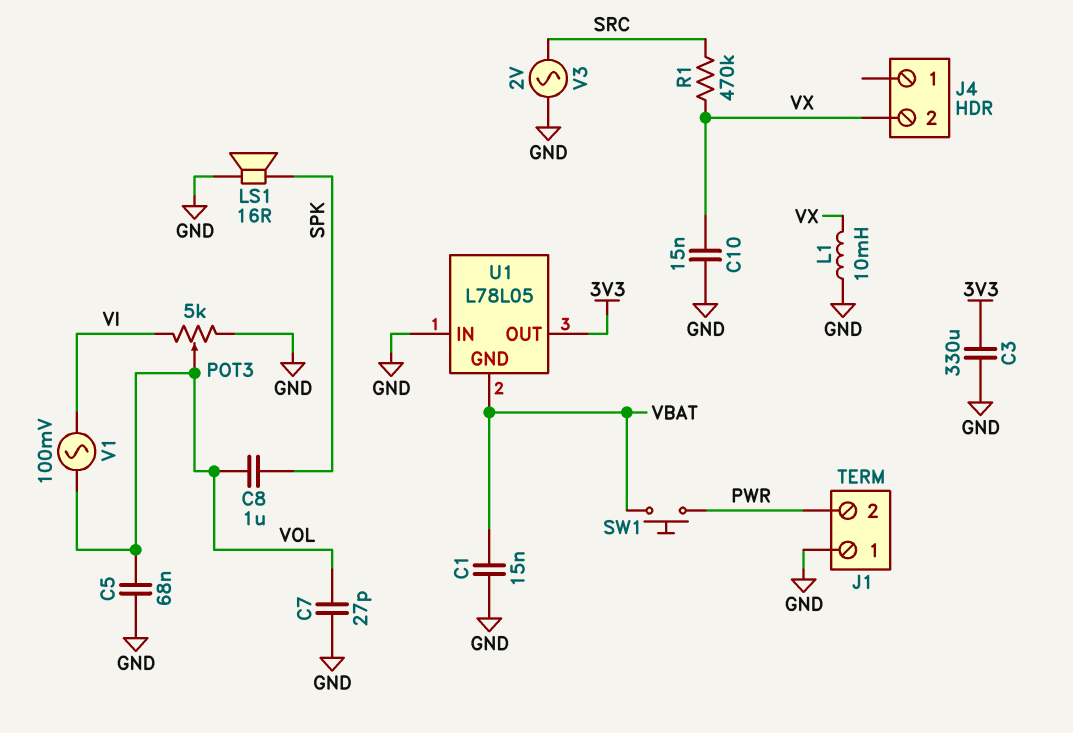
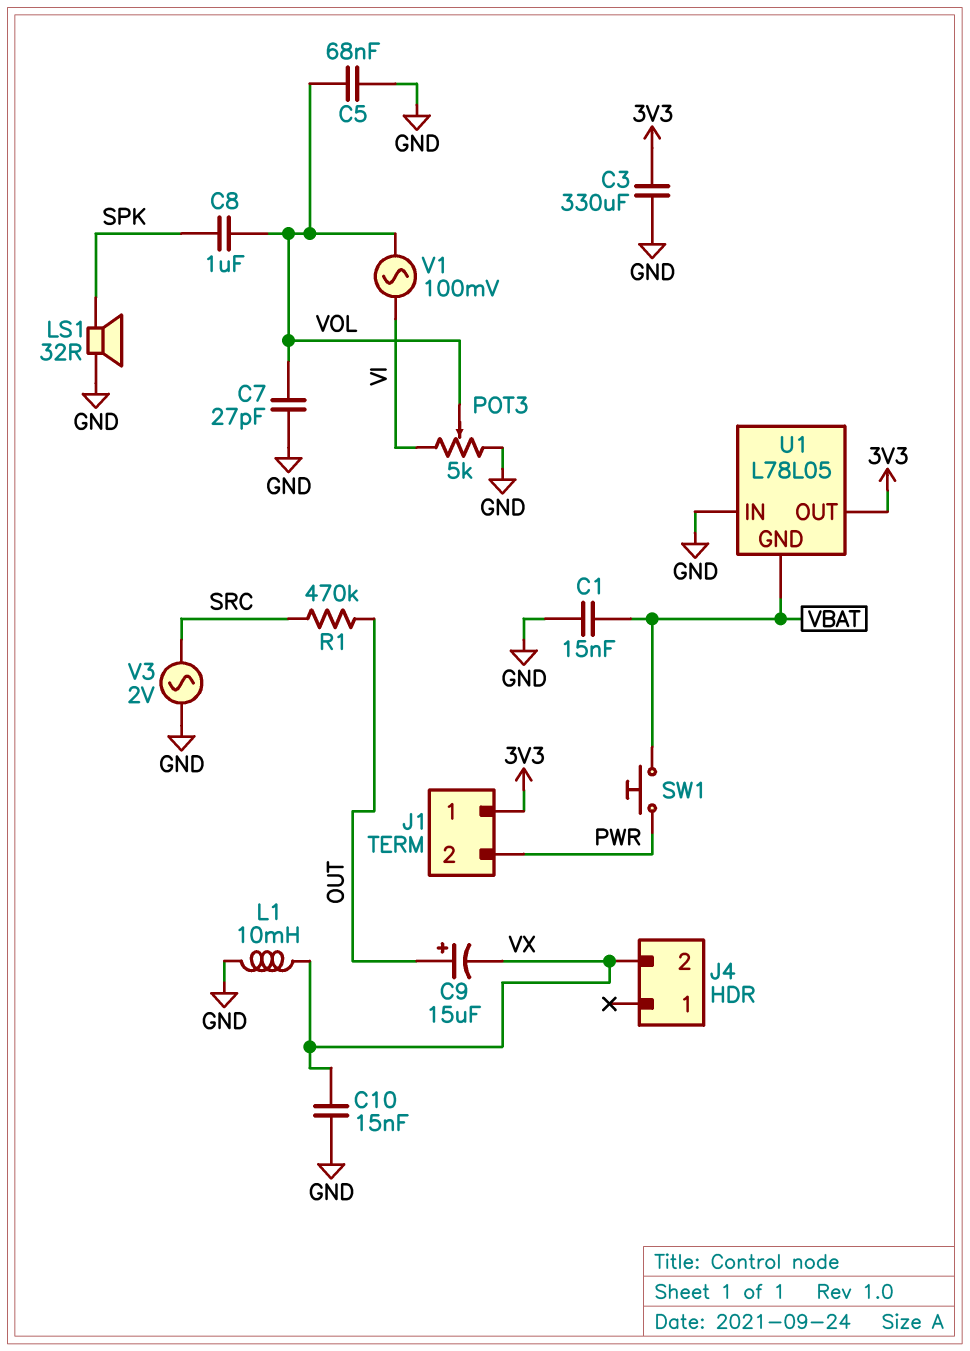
C9: none -> 15uF (plus OUT, minus VX)
J1 pin 1: GND -> 3V3
LS1: speaker 16R (GND, SPK) -> speaker 32R (GND, SPK)
R1: 470k (SRC, VX) -> 470k (OUT, SRC)

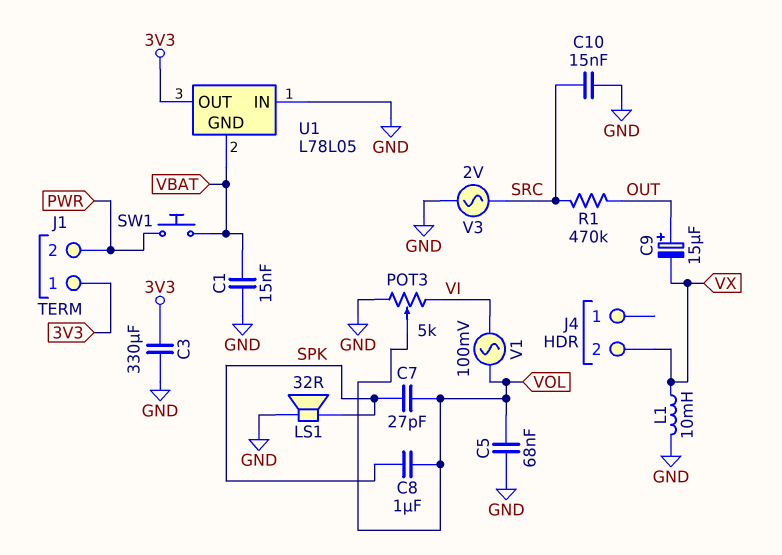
C7: 27pF (GND, VOL) -> 27pF (SPK, VOL)
C10: 15nF (GND, VX) -> 15nF (GND, SRC)

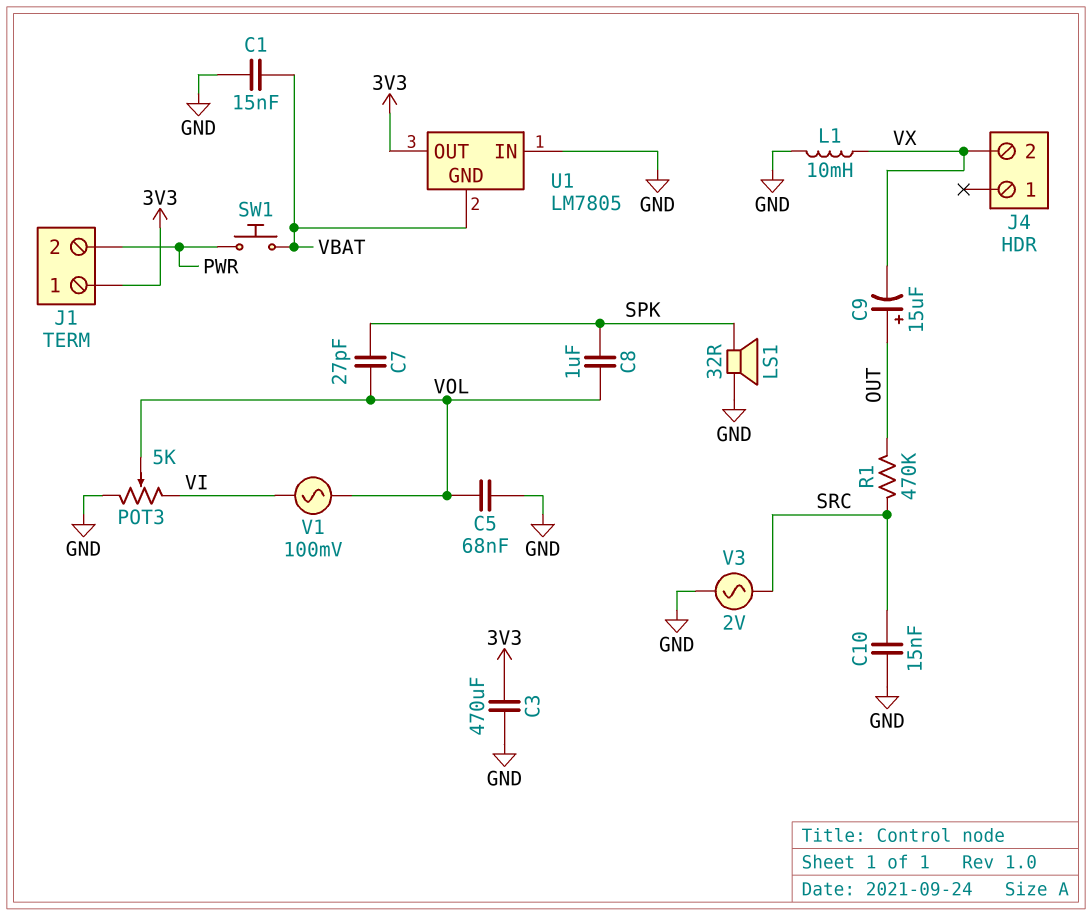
C3: 330uF (3V3, GND) -> 470uF (3V3, GND)
U1: L78L05 -> LM7805

